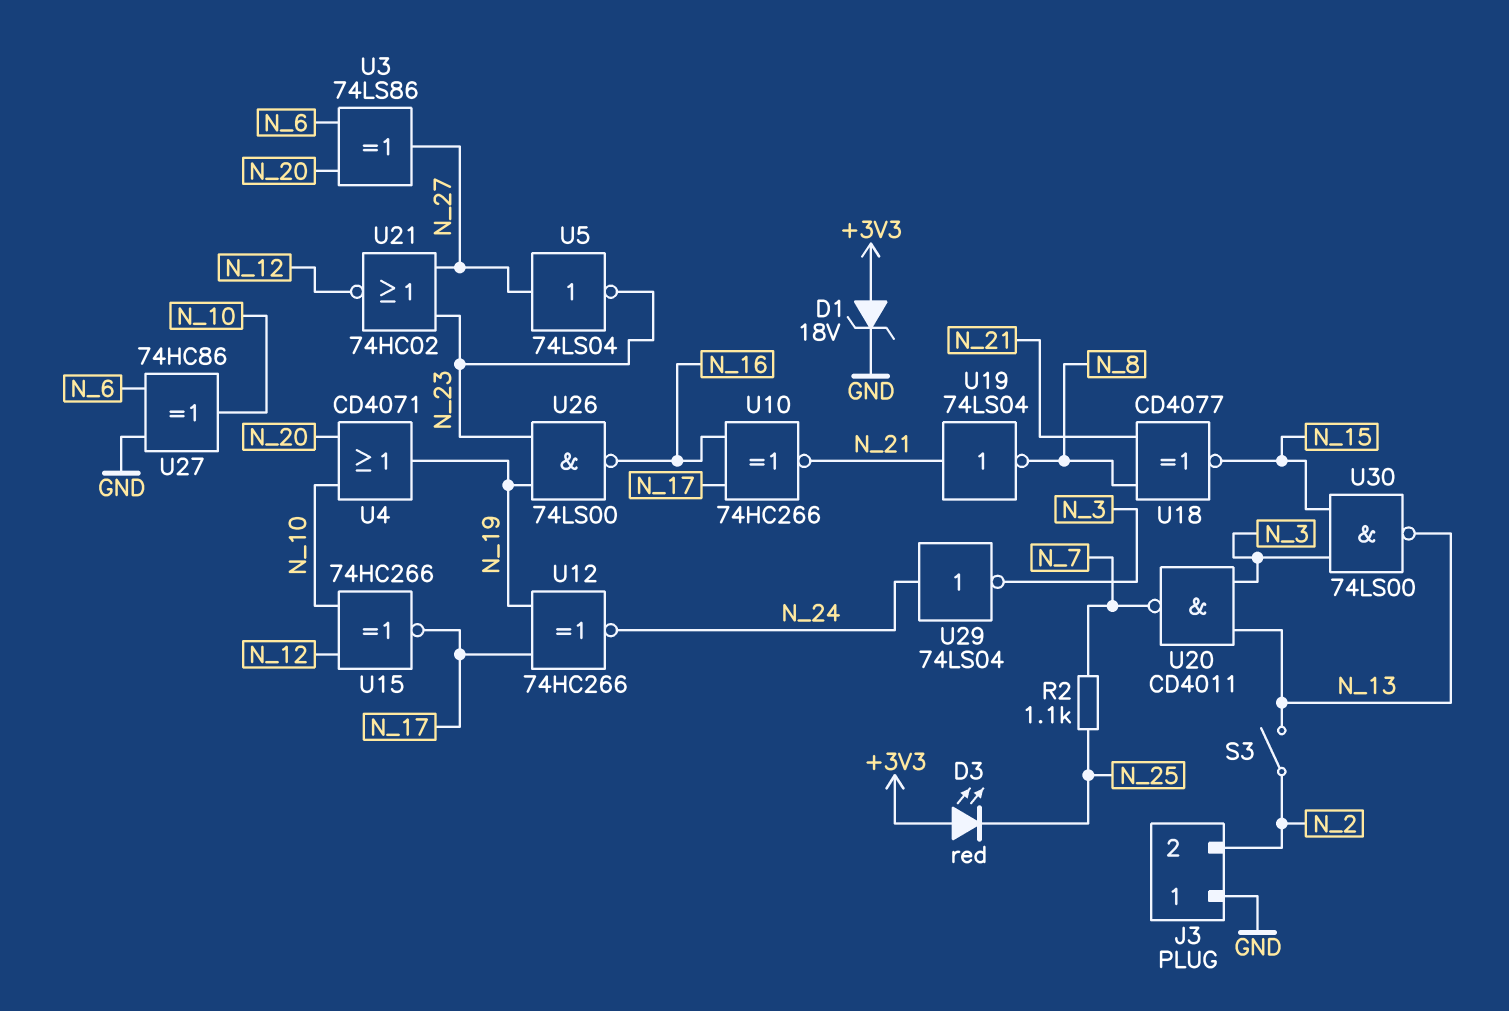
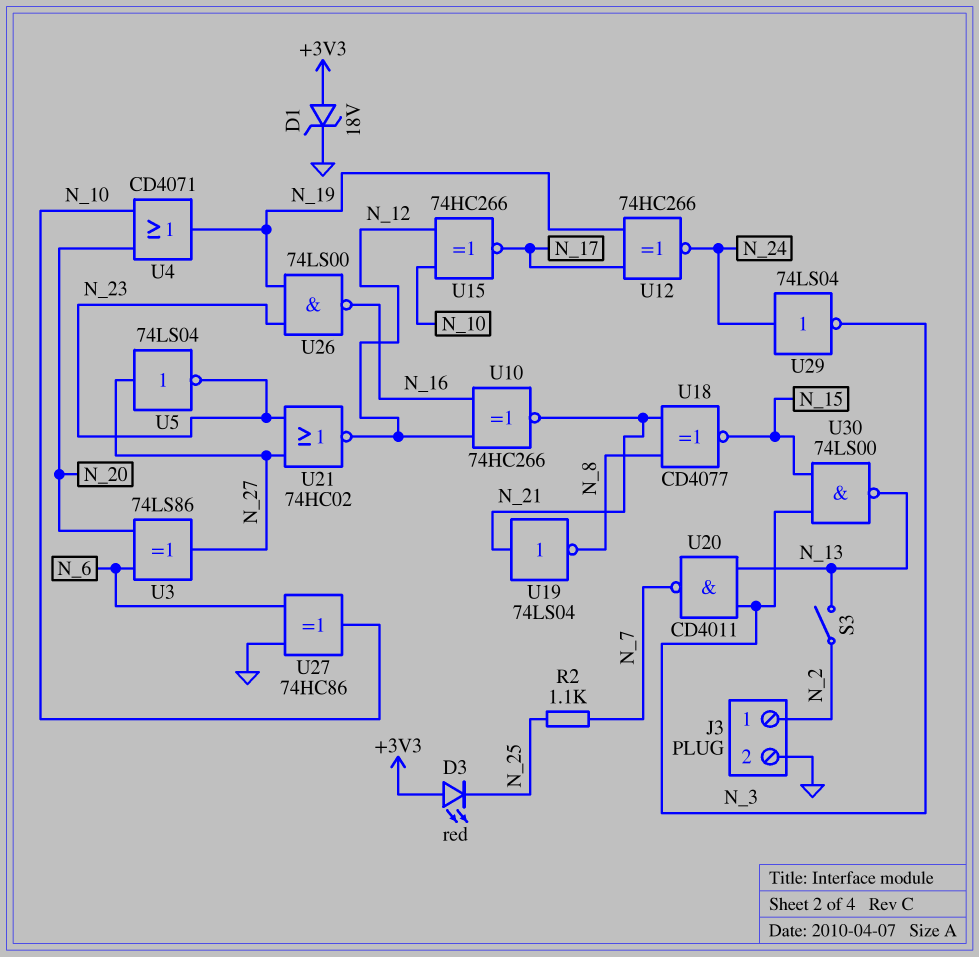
J3 pin 1: GND -> N_2
J3 pin 2: N_2 -> GND
U10: XNOR 74HC266 (in N_16, in N_17, out N_21) -> XNOR 74HC266 (in N_12, in N_16, out N_21)

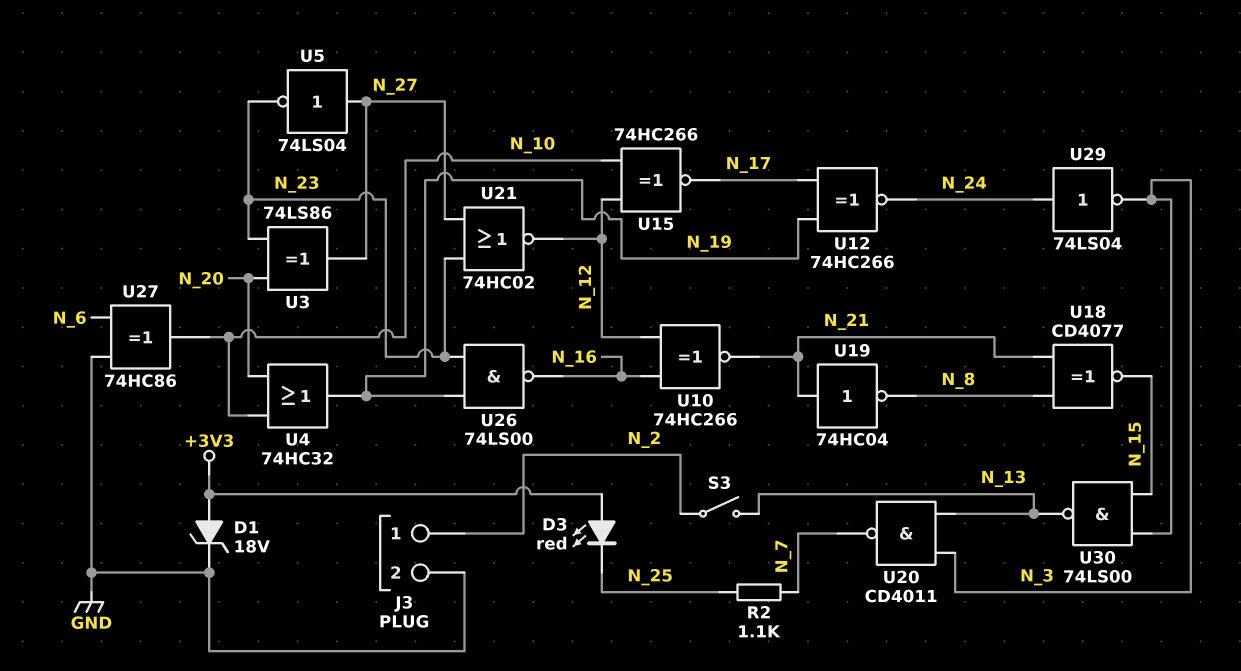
U3: XOR 74LS86 (in N_6, in N_20, out N_27) -> XOR 74LS86 (in N_20, in N_23, out N_27)
U4: OR CD4071 (in N_10, in N_20, out N_19) -> OR 74HC32 (in N_10, in N_20, out N_19)
U19: NOT 74LS04 (in N_21, out N_8) -> NOT 74HC04 (in N_21, out N_8)

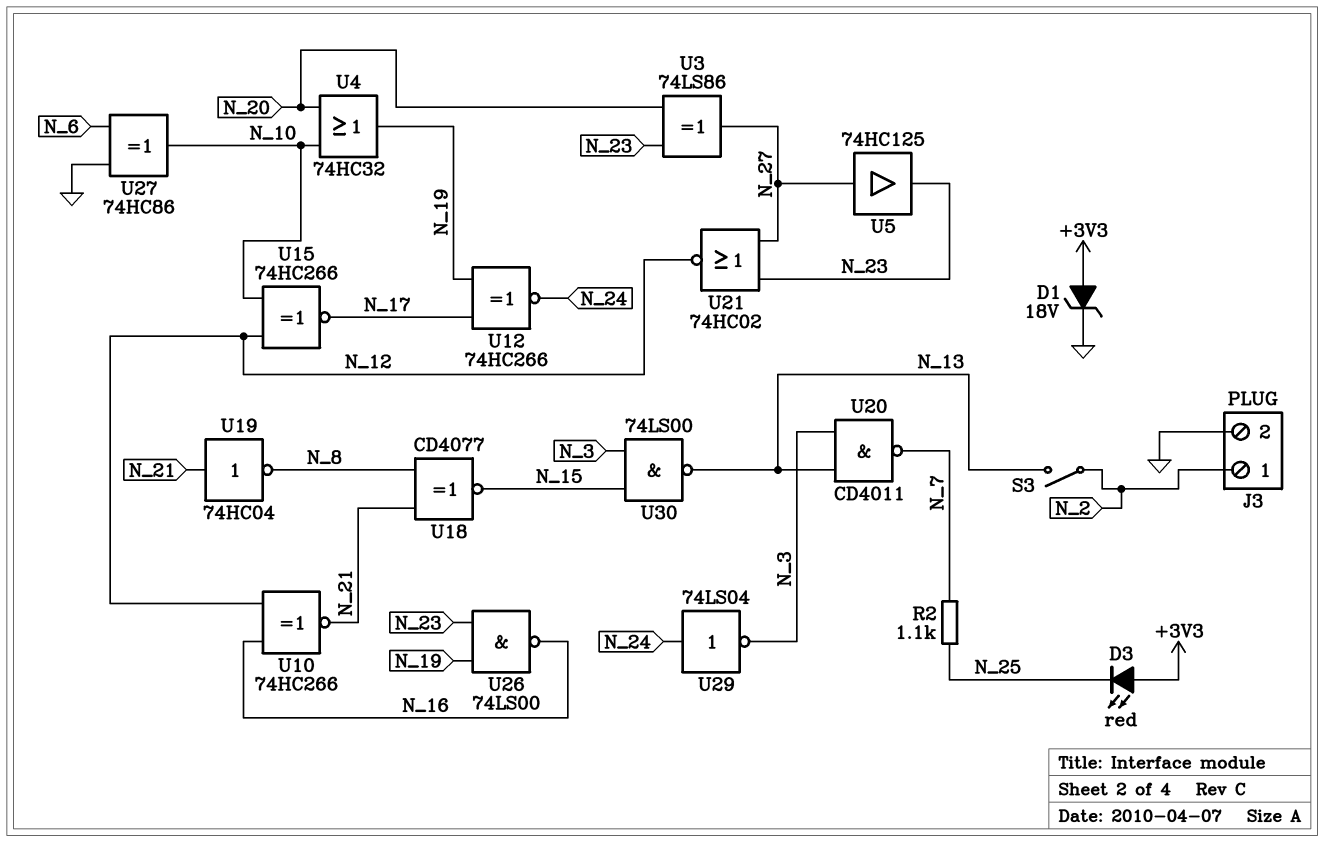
U5: NOT 74LS04 (in N_27, out N_23) -> buffer 74HC125 (in N_27, out N_23)

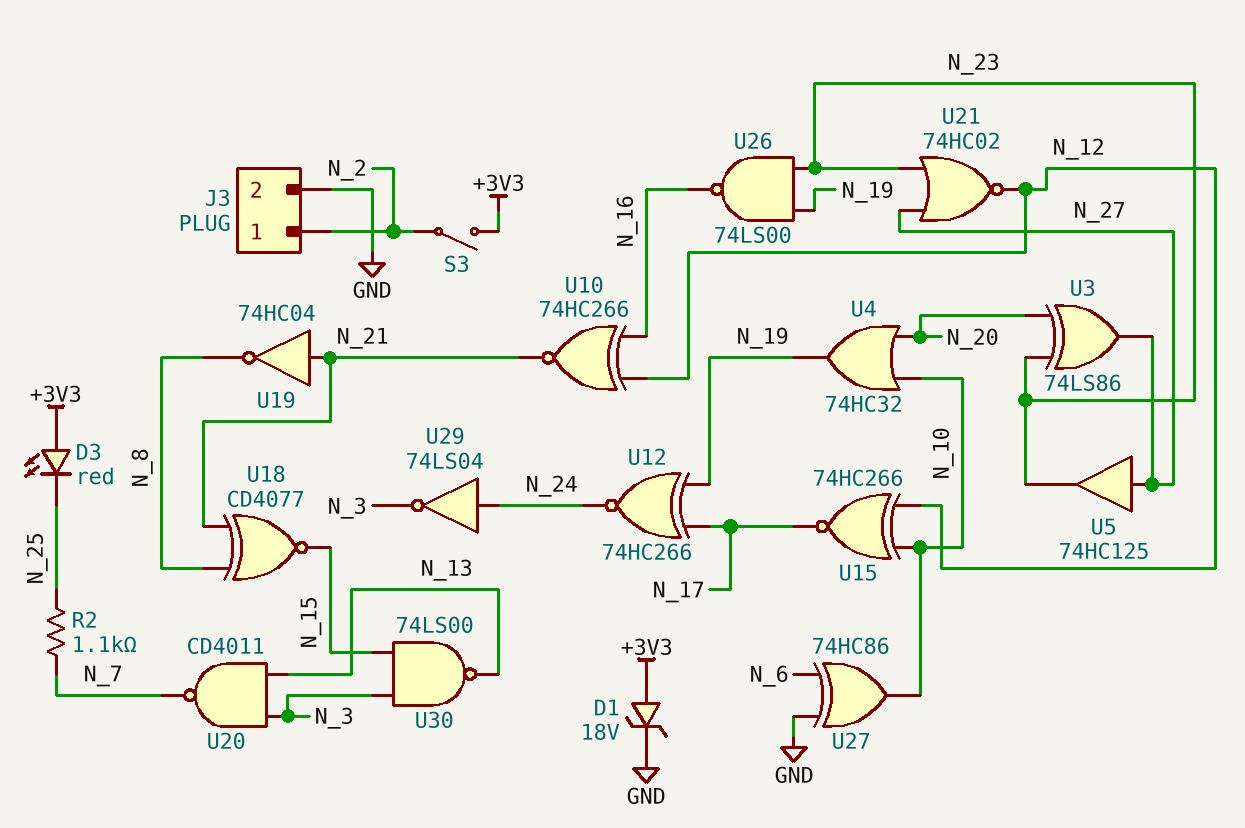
S3: switch (N_2, N_13) -> switch (+3V3, N_2)

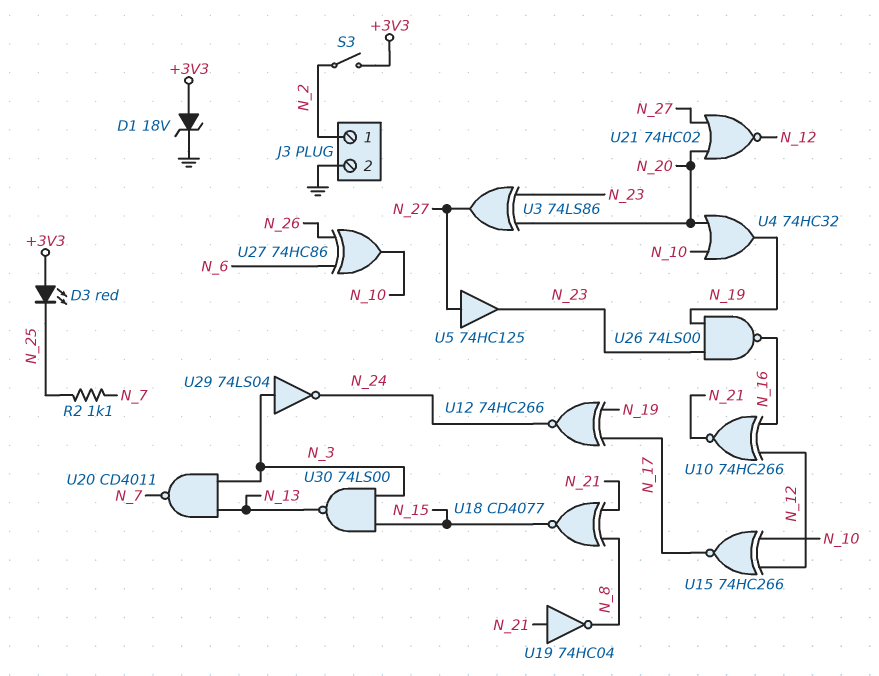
U21: NOR 74HC02 (in N_23, in N_27, out N_12) -> NOR 74HC02 (in N_20, in N_27, out N_12)
U27: XOR 74HC86 (in GND, in N_6, out N_10) -> XOR 74HC86 (in N_6, in N_26, out N_10)
U29: NOT 74LS04 (in N_24, out N_3) -> NOT 74LS04 (in N_3, out N_24)

